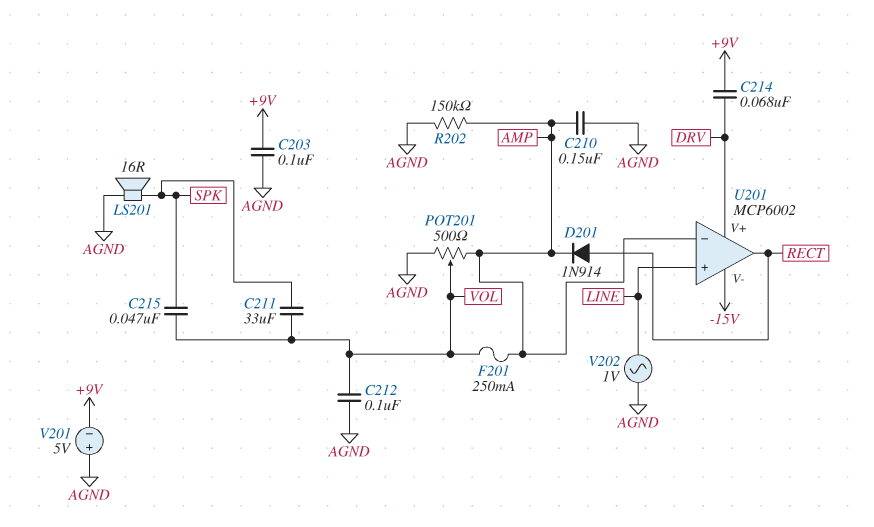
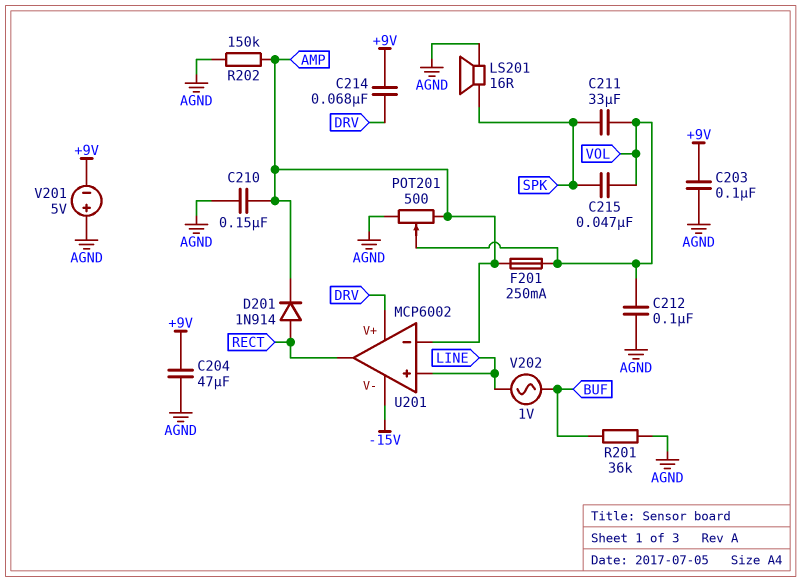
C204: none -> 47uF (+9V, AGND)
R201: none -> 36k (AGND, BUF)
V202: AC 1V (AGND, LINE) -> AC 1V (BUF, LINE)

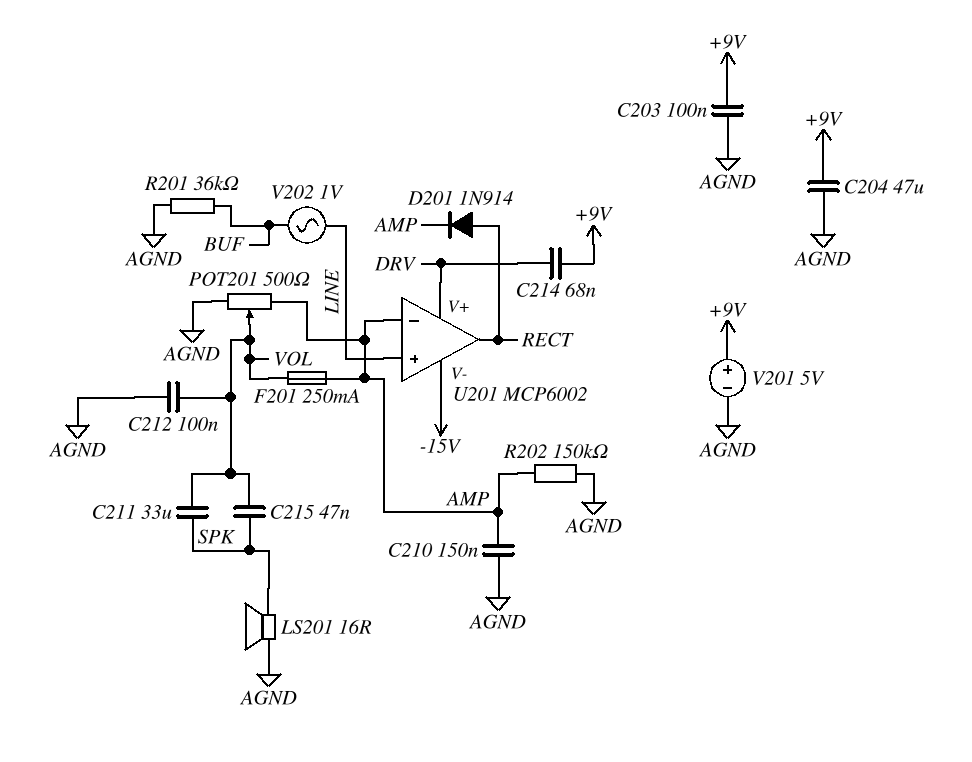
V201: 5V (plus AGND, minus +9V) -> 5V (plus +9V, minus AGND)

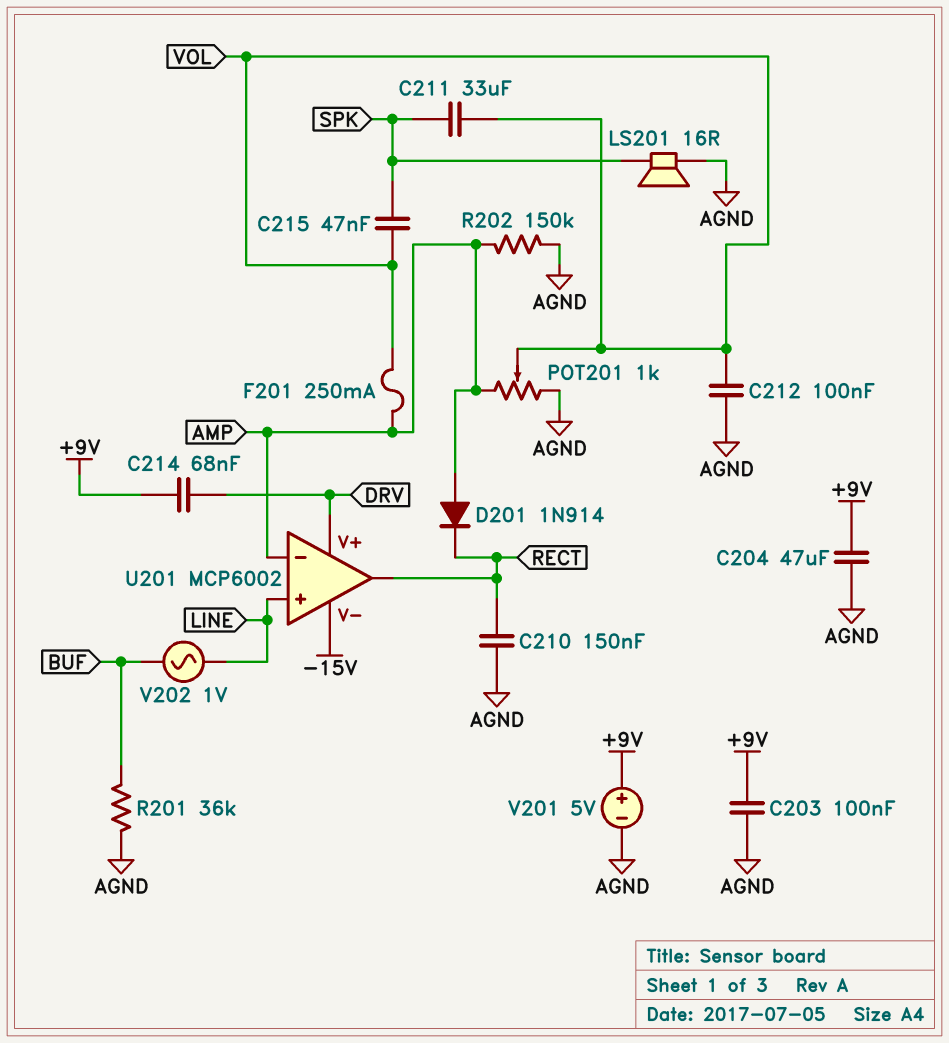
C210: 150nF (AGND, AMP) -> 150nF (AGND, RECT)
D201: diode 1N914 (A RECT, K AMP) -> diode 1N914 (A AMP, K RECT)
POT201: 500 (AGND, AMP, wiper VOL) -> 1k (AGND, AMP, wiper VOL)

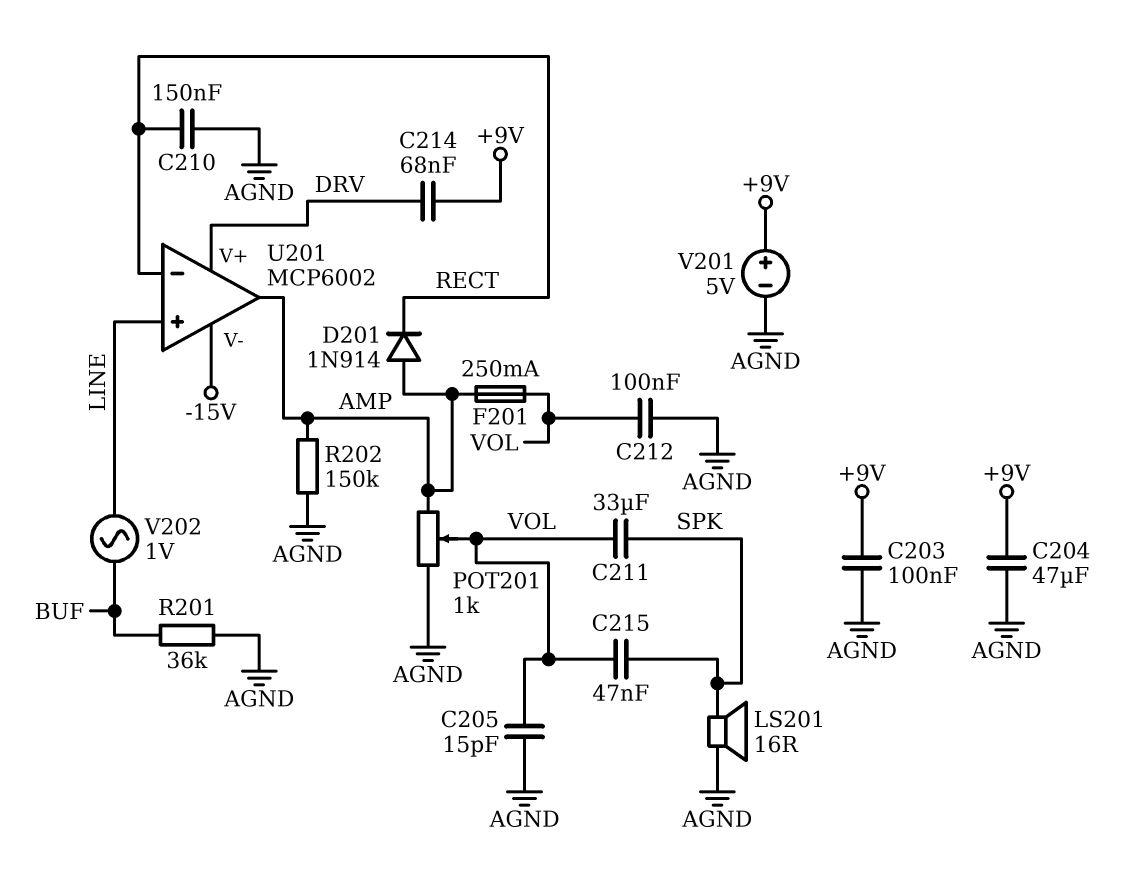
C205: none -> 15pF (AGND, VOL)
U201 pin in-: AMP -> RECT
U201 pin out: RECT -> AMP

